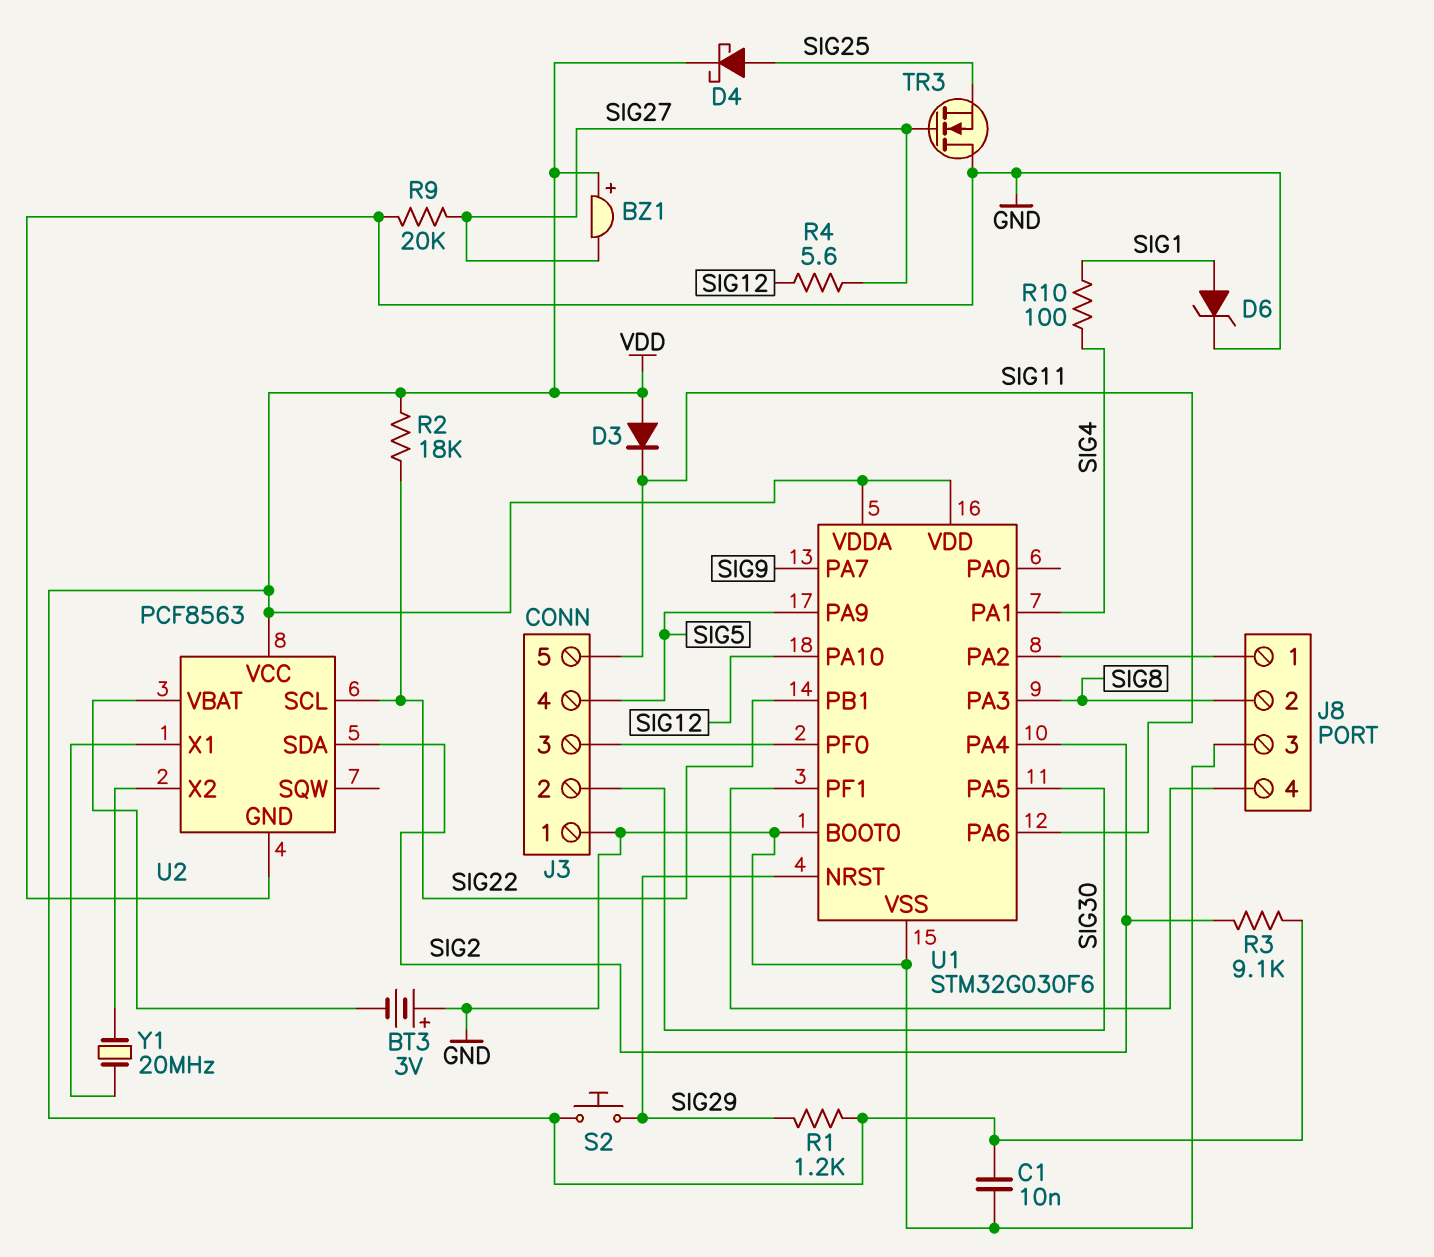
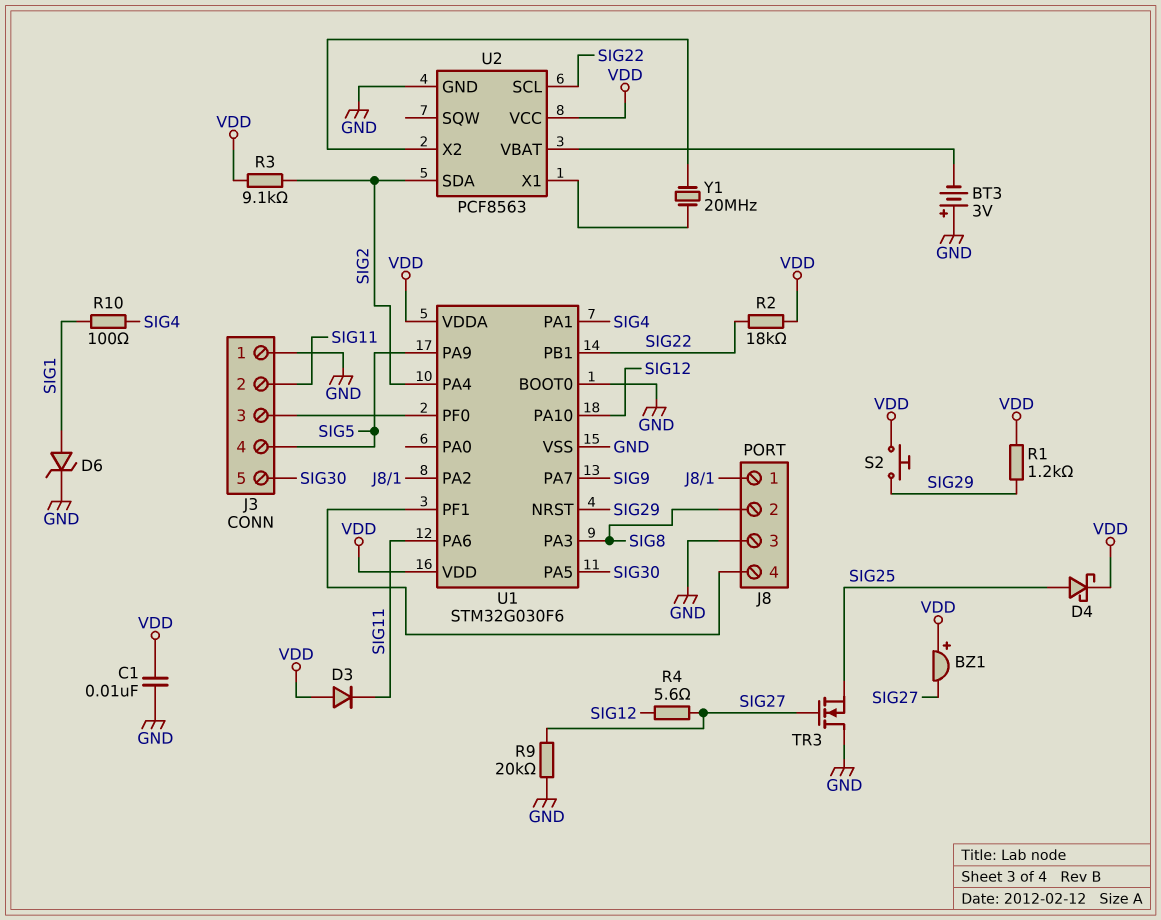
J3 pin 2: SIG30 -> SIG11
J3 pin 5: SIG11 -> SIG30

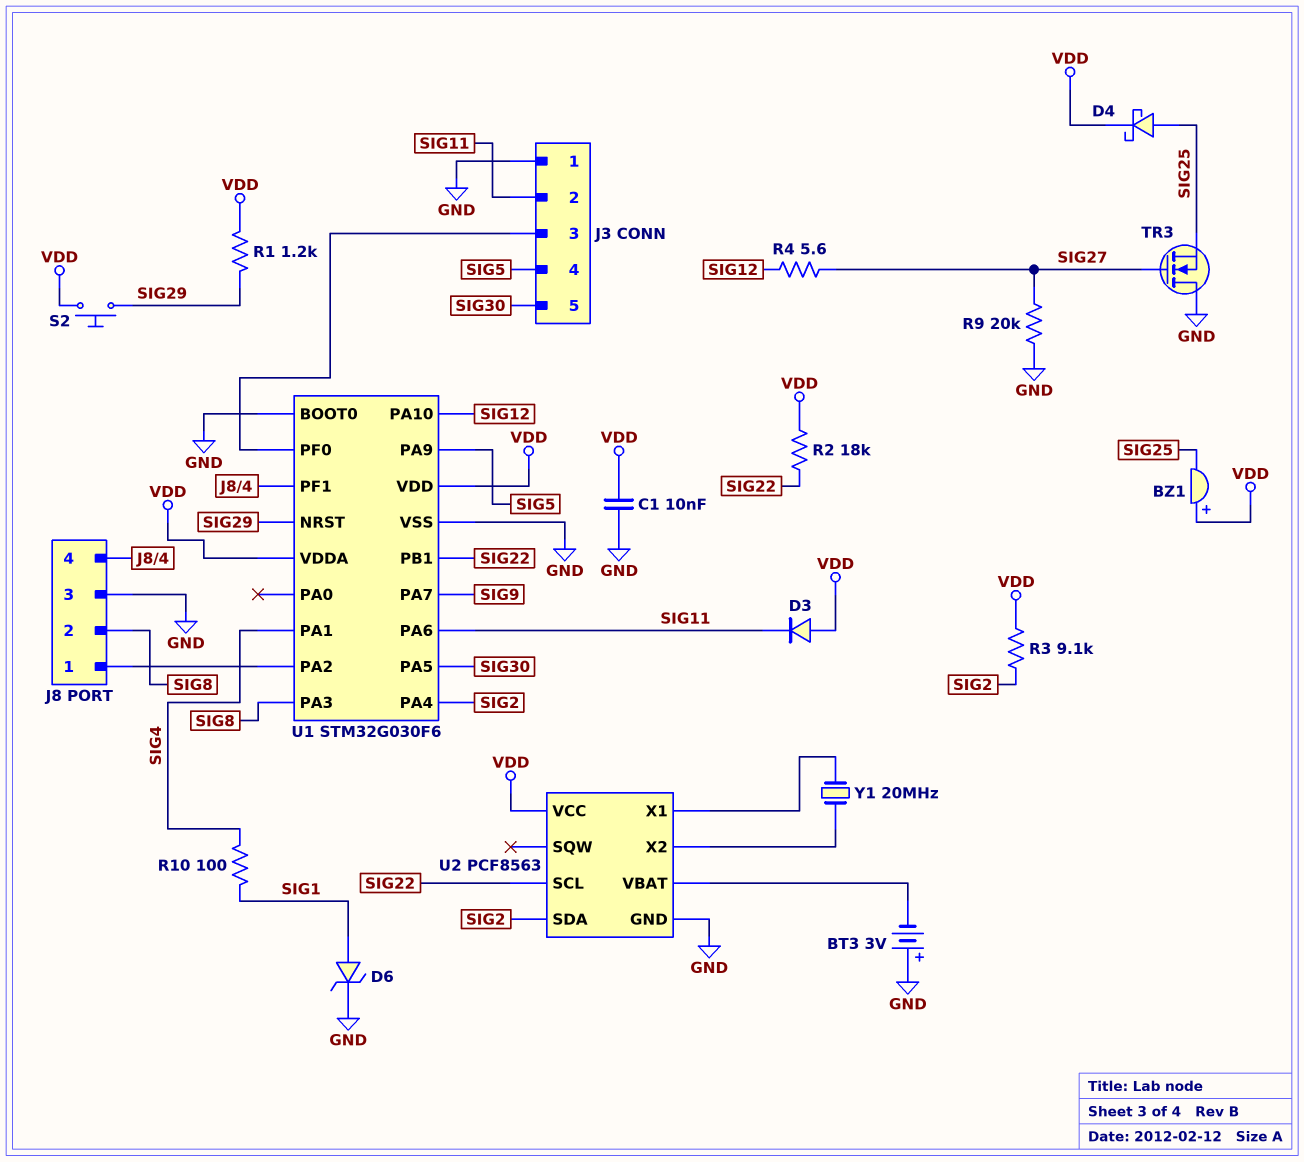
BZ1: buzzer (plus VDD, minus SIG27) -> buzzer (plus VDD, minus SIG25)

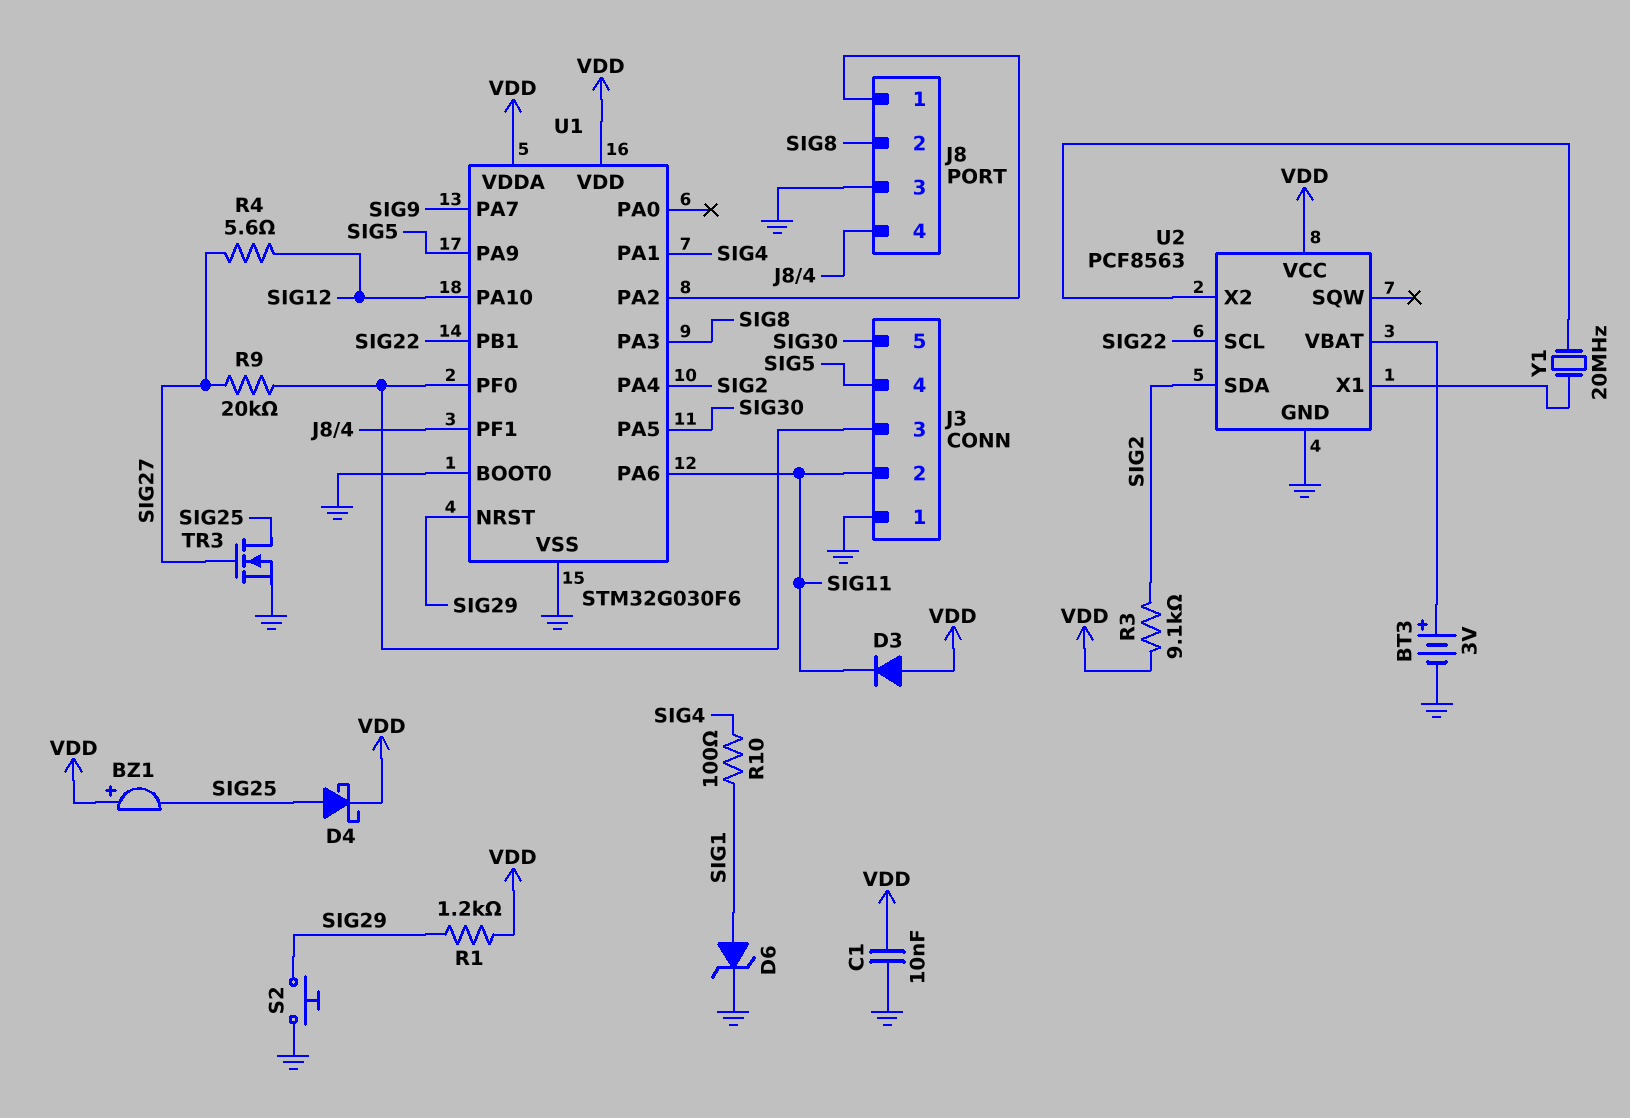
BT3: 3V (plus GND, minus U2/VBAT) -> 3V (plus U2/VBAT, minus GND)
R2: 18k (SIG22, VDD) -> none
R9: 20k (GND, SIG27) -> 20k (J3/3, SIG27)
S2: button (SIG29, VDD) -> button (GND, SIG29)
TR3: NMOS (G SIG27, D GND, S SIG25) -> NMOS (G SIG27, D SIG25, S GND)

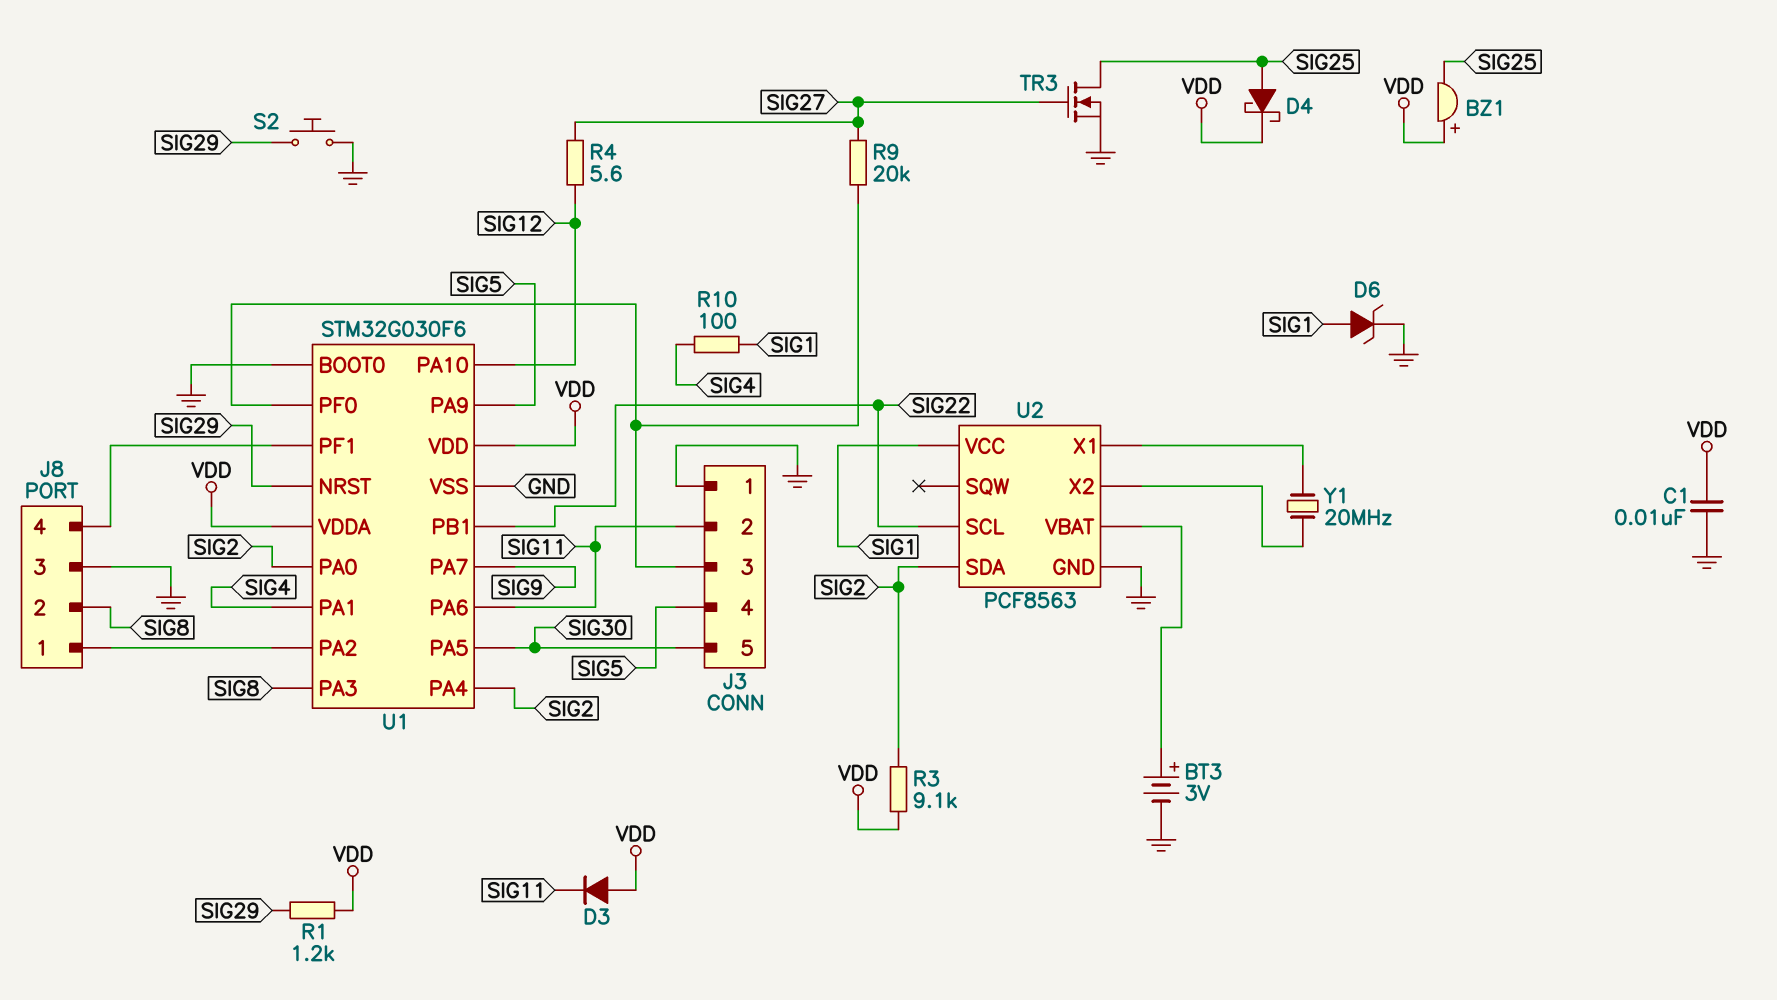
U1 pin PA0: none -> SIG2
U2 pin VCC: VDD -> SIG1

